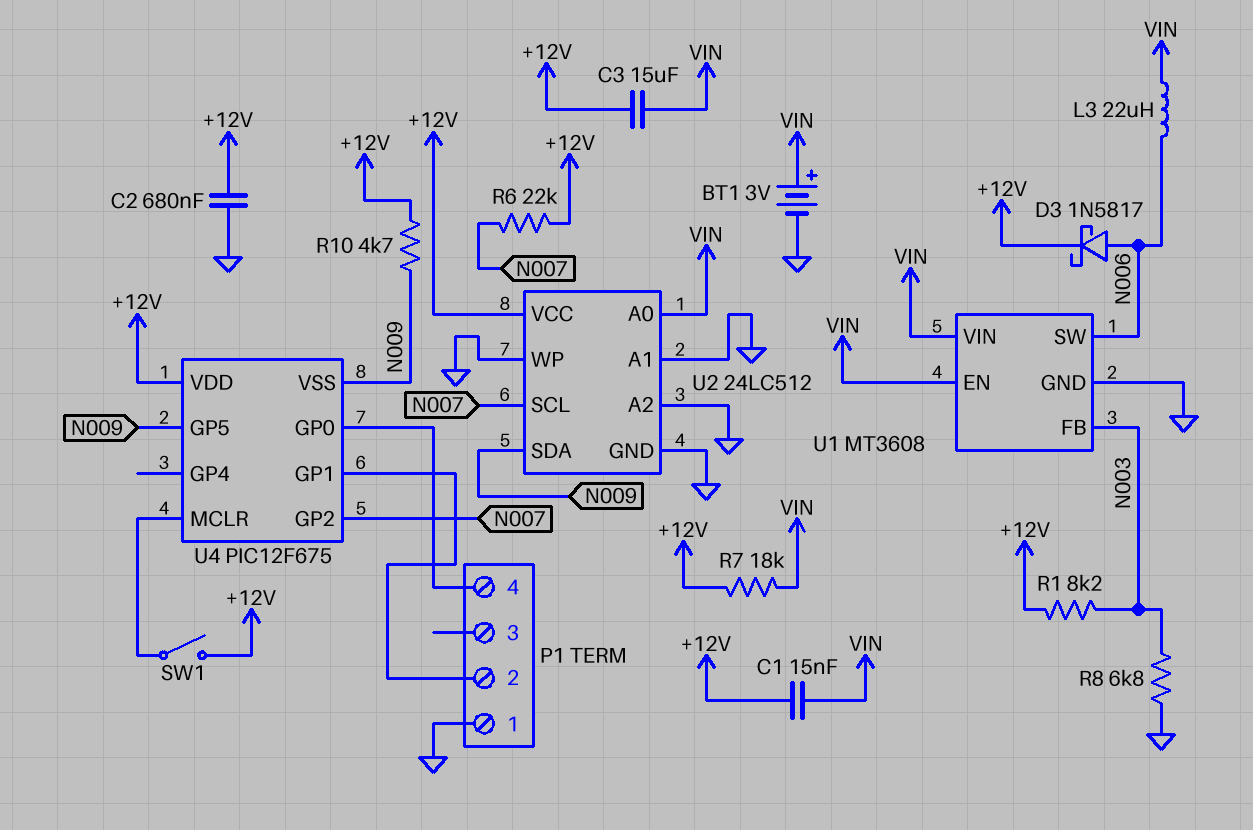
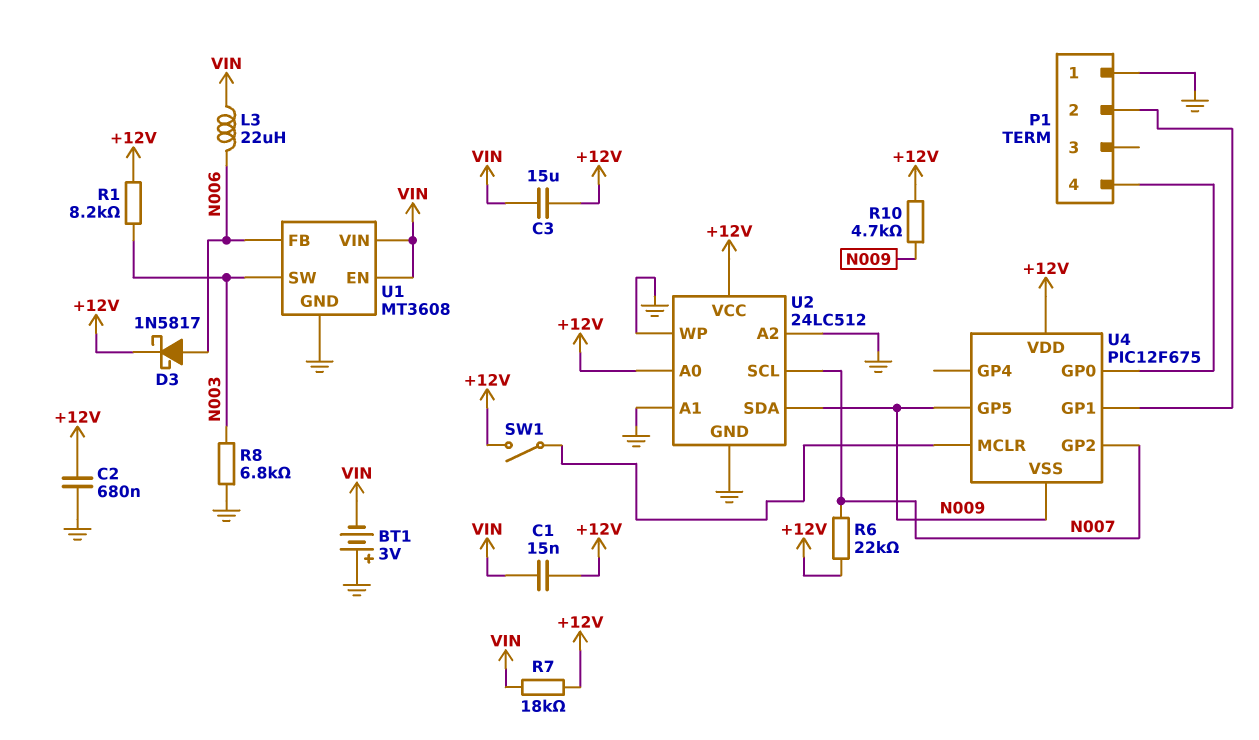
BT1: 3V (plus VIN, minus GND) -> 3V (plus GND, minus VIN)
U1 pin FB: N003 -> N006
U1 pin SW: N006 -> N003
U2 pin A0: VIN -> +12V

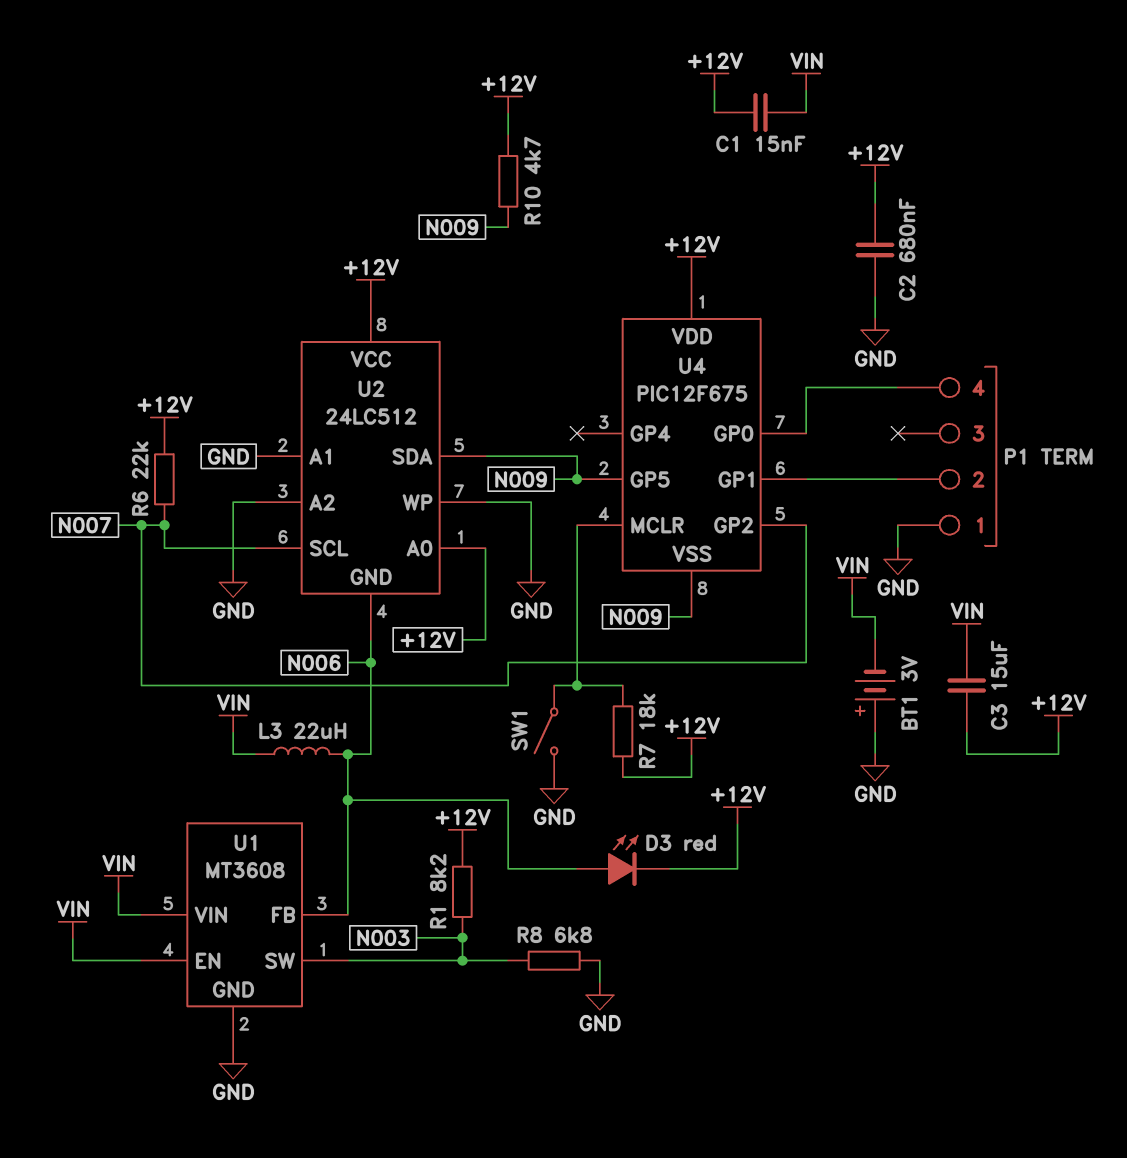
D3: schottky 1N5817 (A N006, K +12V) -> LED red (A N006, K +12V)
R7: 18k (+12V, VIN) -> 18k (+12V, U4/MCLR)
SW1: switch (+12V, U4/MCLR) -> switch (GND, U4/MCLR)
U2 pin GND: GND -> N006

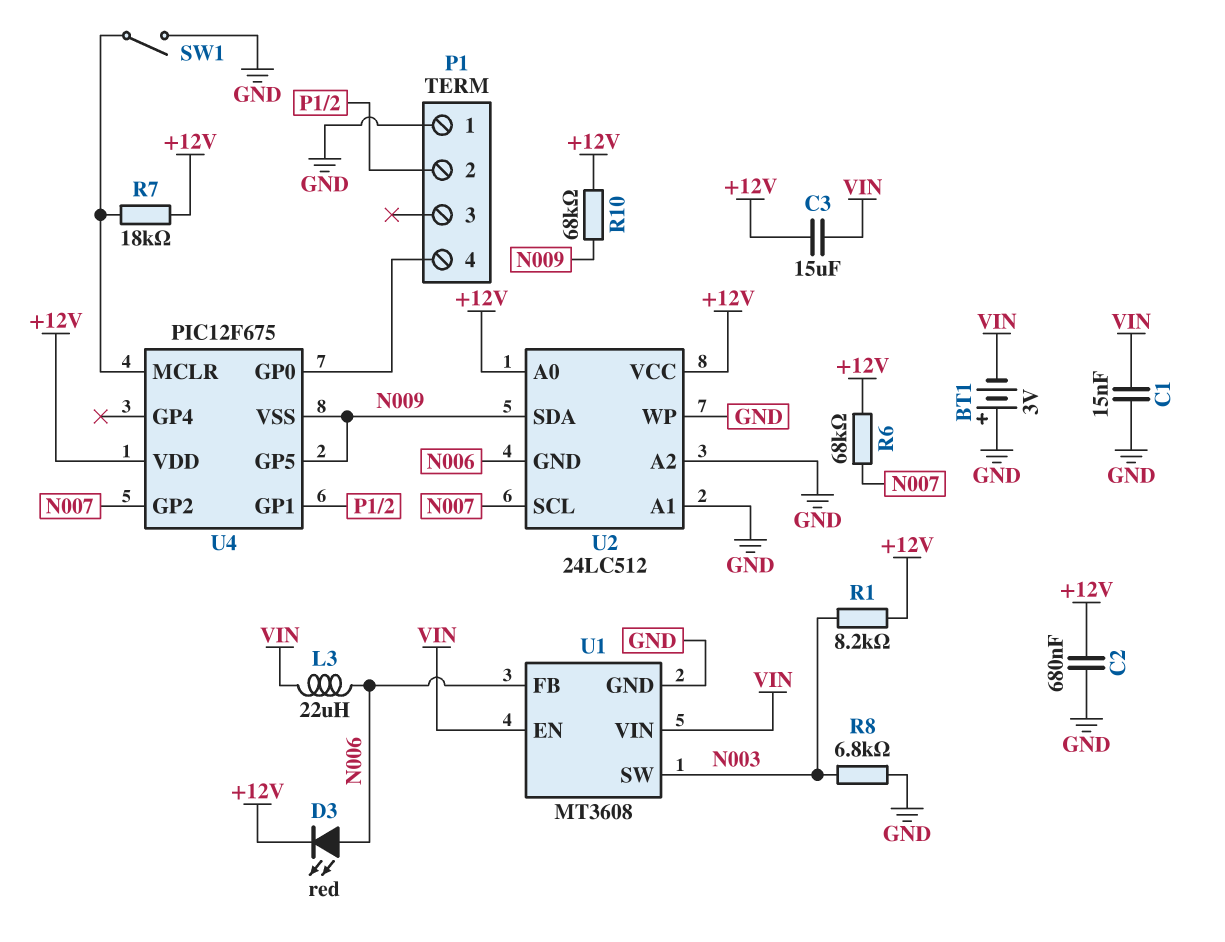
C1: 15nF (+12V, VIN) -> 15nF (GND, VIN)
R6: 22k (+12V, N007) -> 68k (+12V, N007)
R10: 4.7k (+12V, N009) -> 68k (+12V, N009)

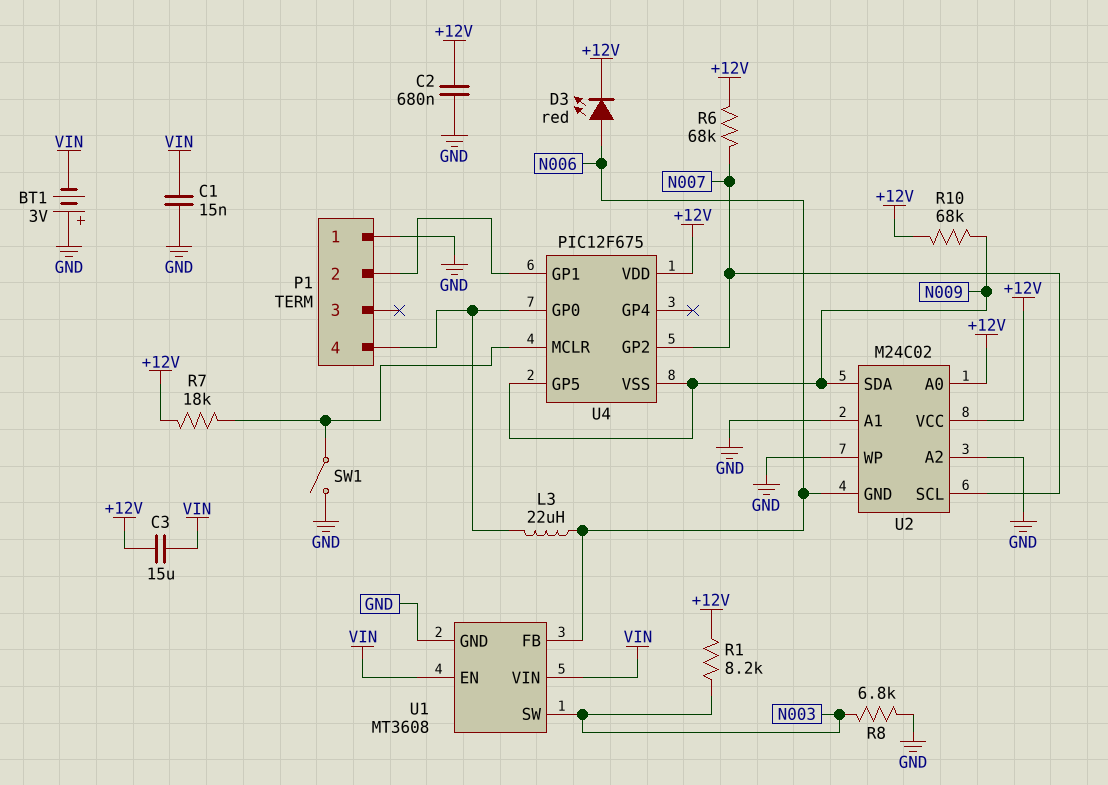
L3: 22uH (N006, VIN) -> 22uH (N006, P1/4)
U2: 24LC512 -> M24C02

